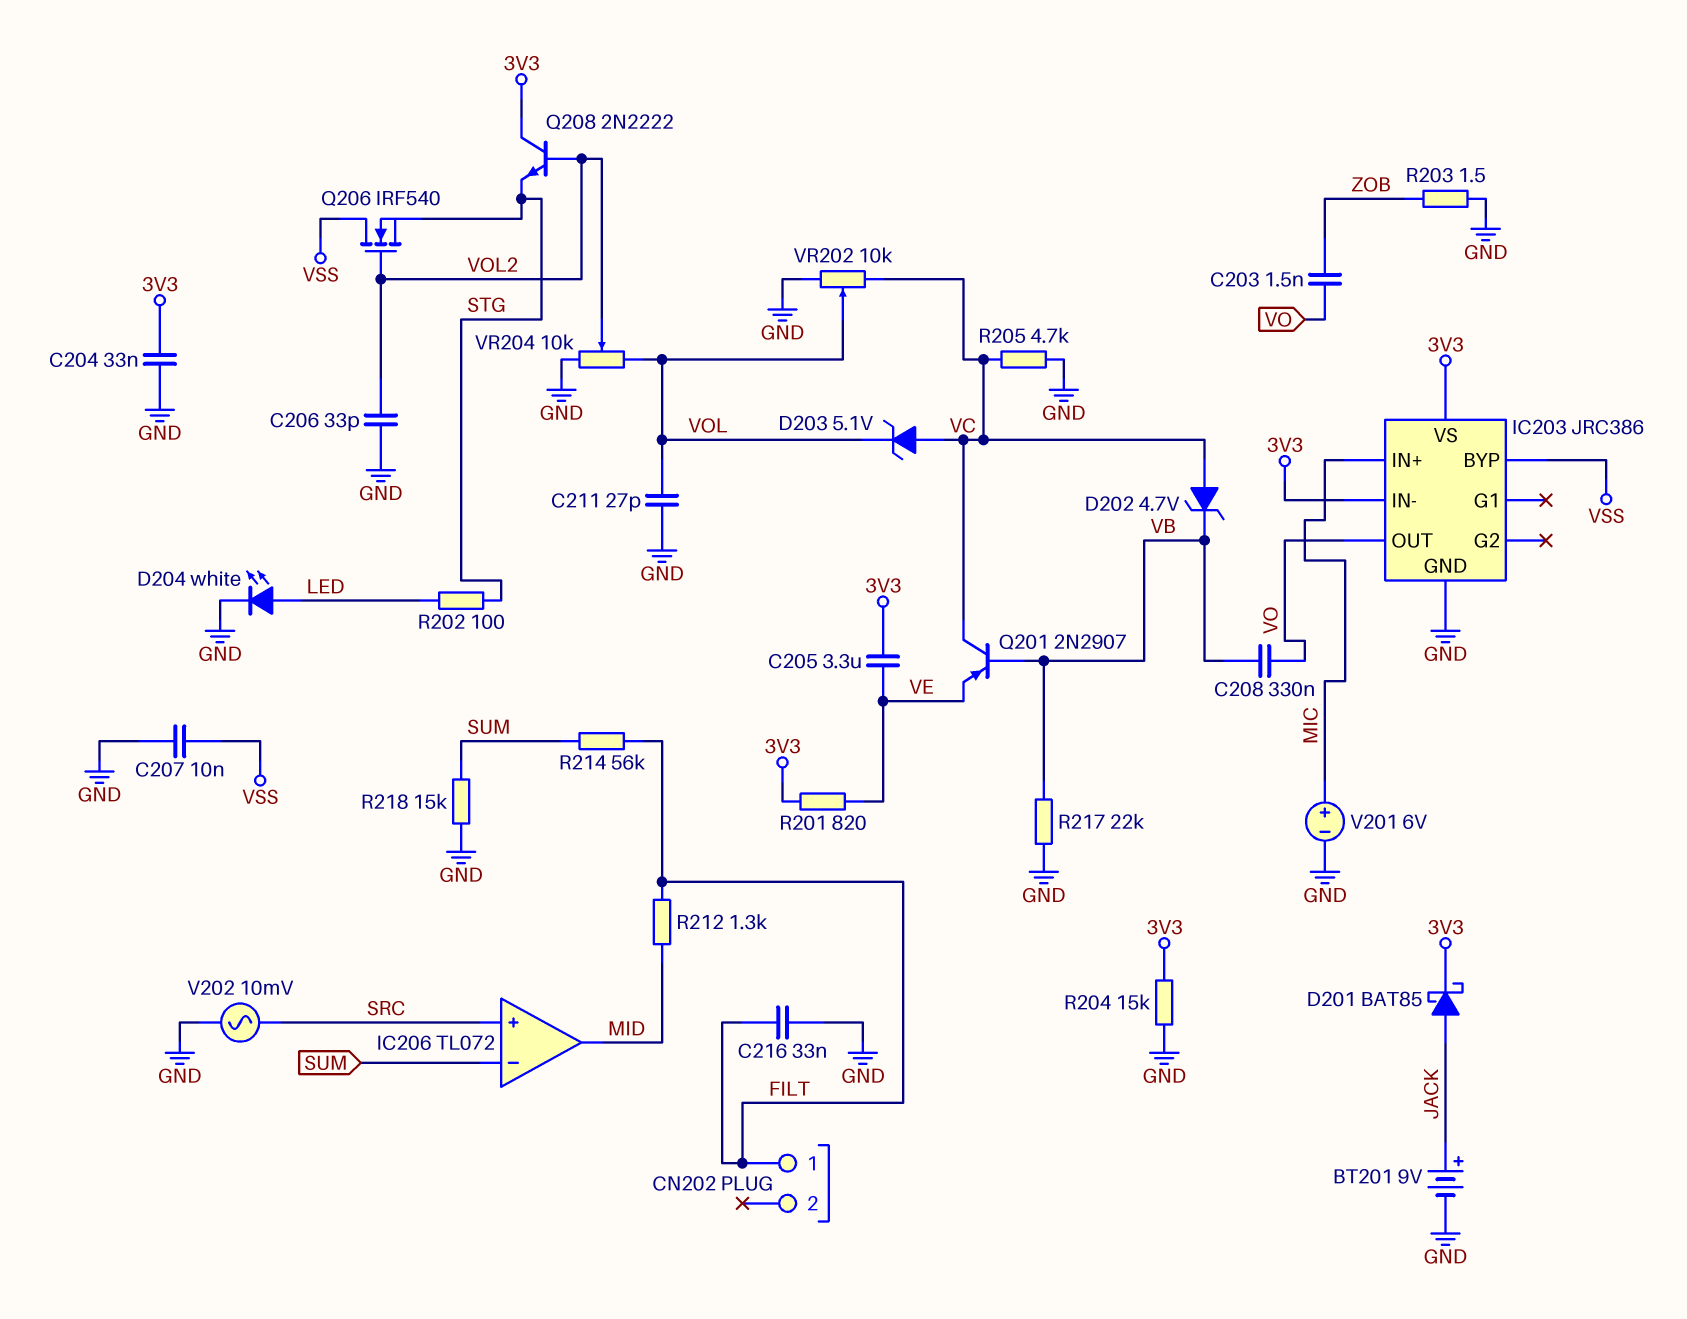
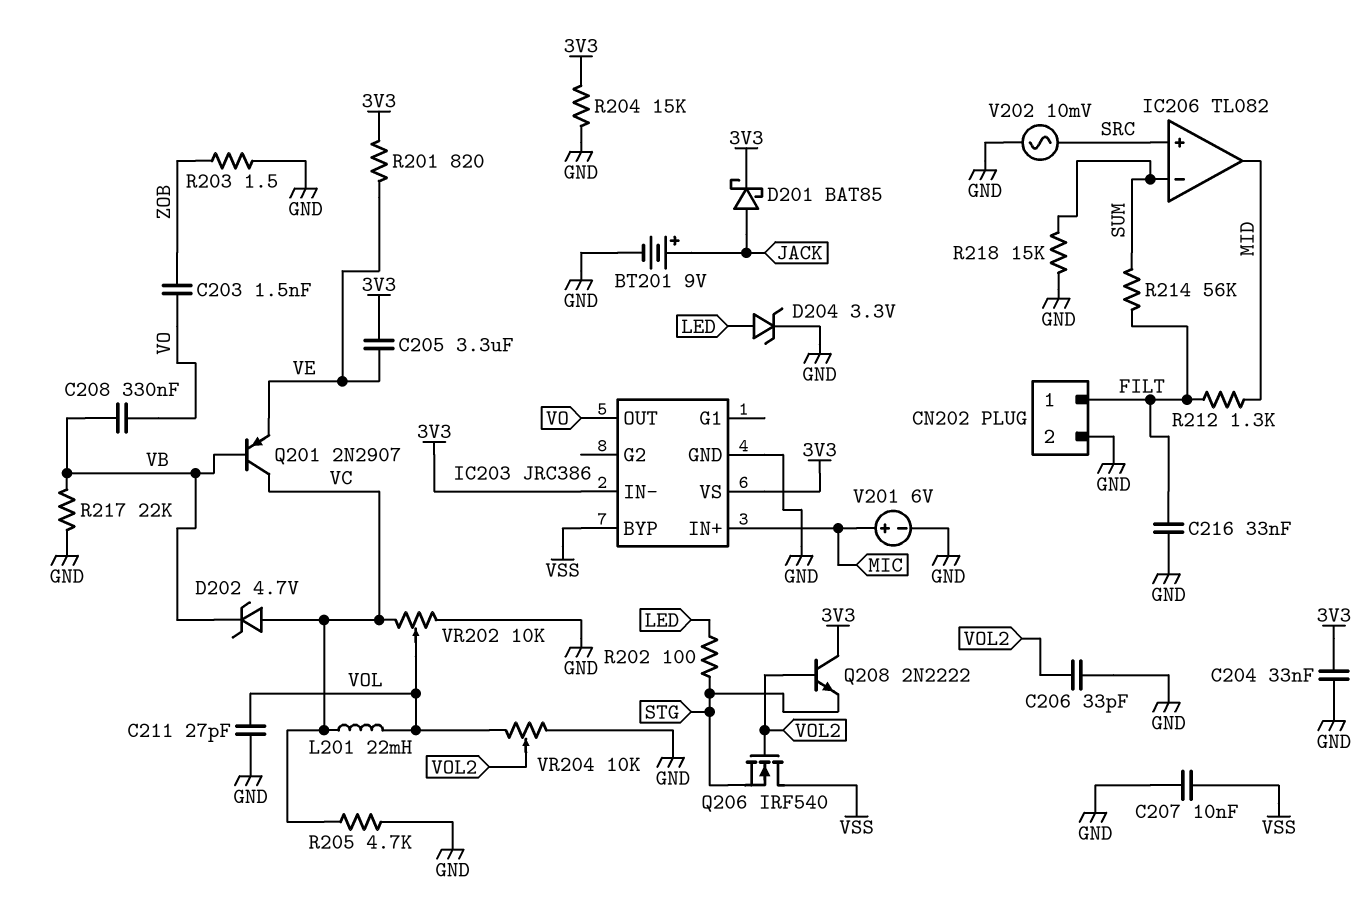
CN202 pin 2: none -> GND
D203: zener 5.1V (A VC, K VOL) -> none
D204: LED white (A LED, K GND) -> zener 3.3V (A LED, K GND)
IC206: TL072 -> TL082
L201: none -> 22mH (VC, VOL)

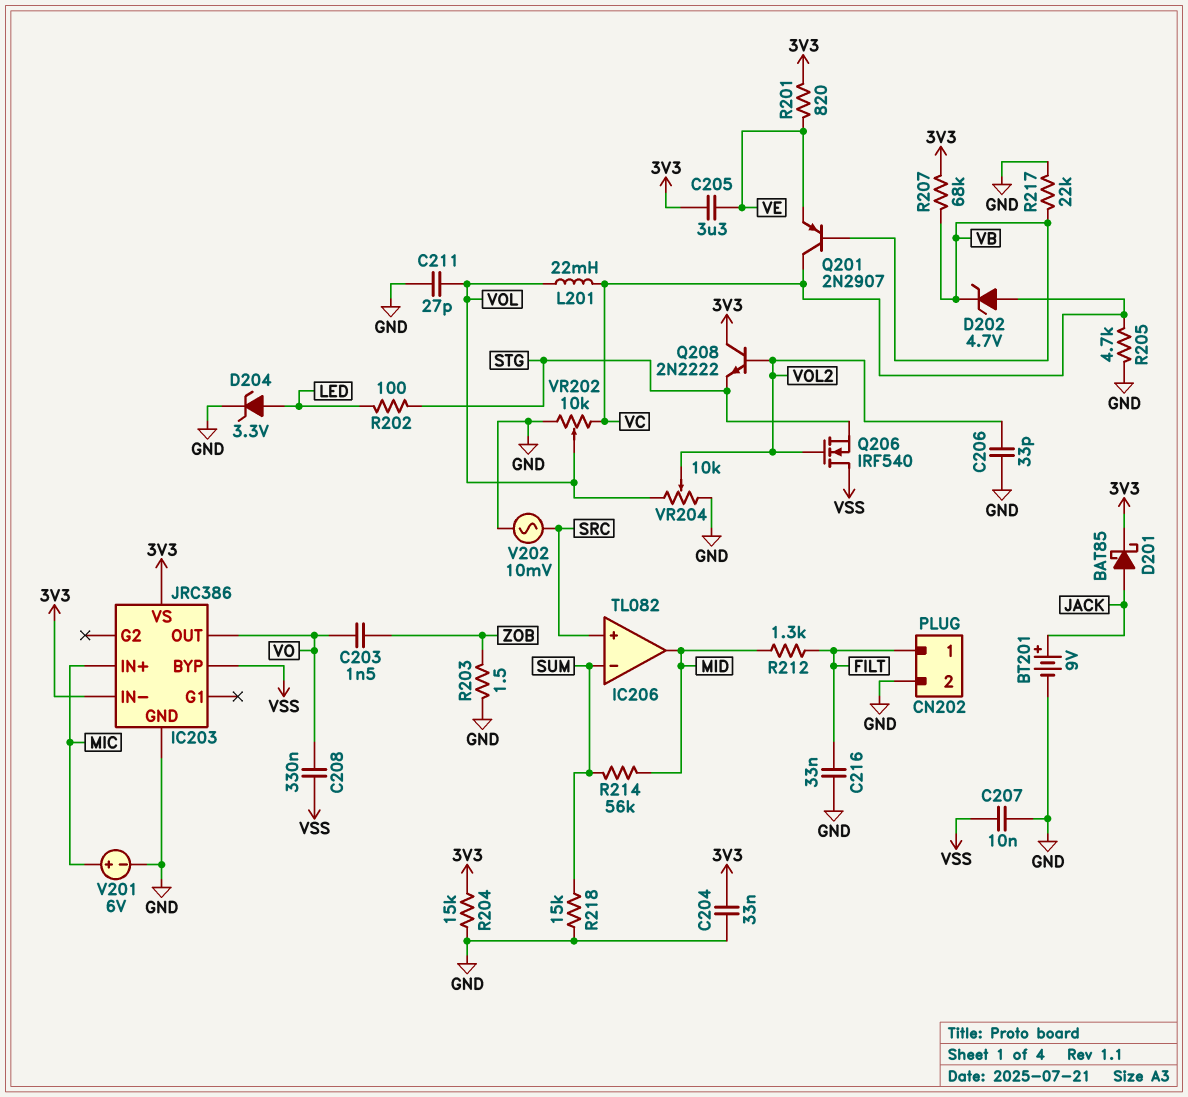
C208: 330nF (VB, VO) -> 330nF (VO, VSS)
R207: none -> 68k (3V3, VB)
R214: 56k (FILT, SUM) -> 56k (MID, SUM)

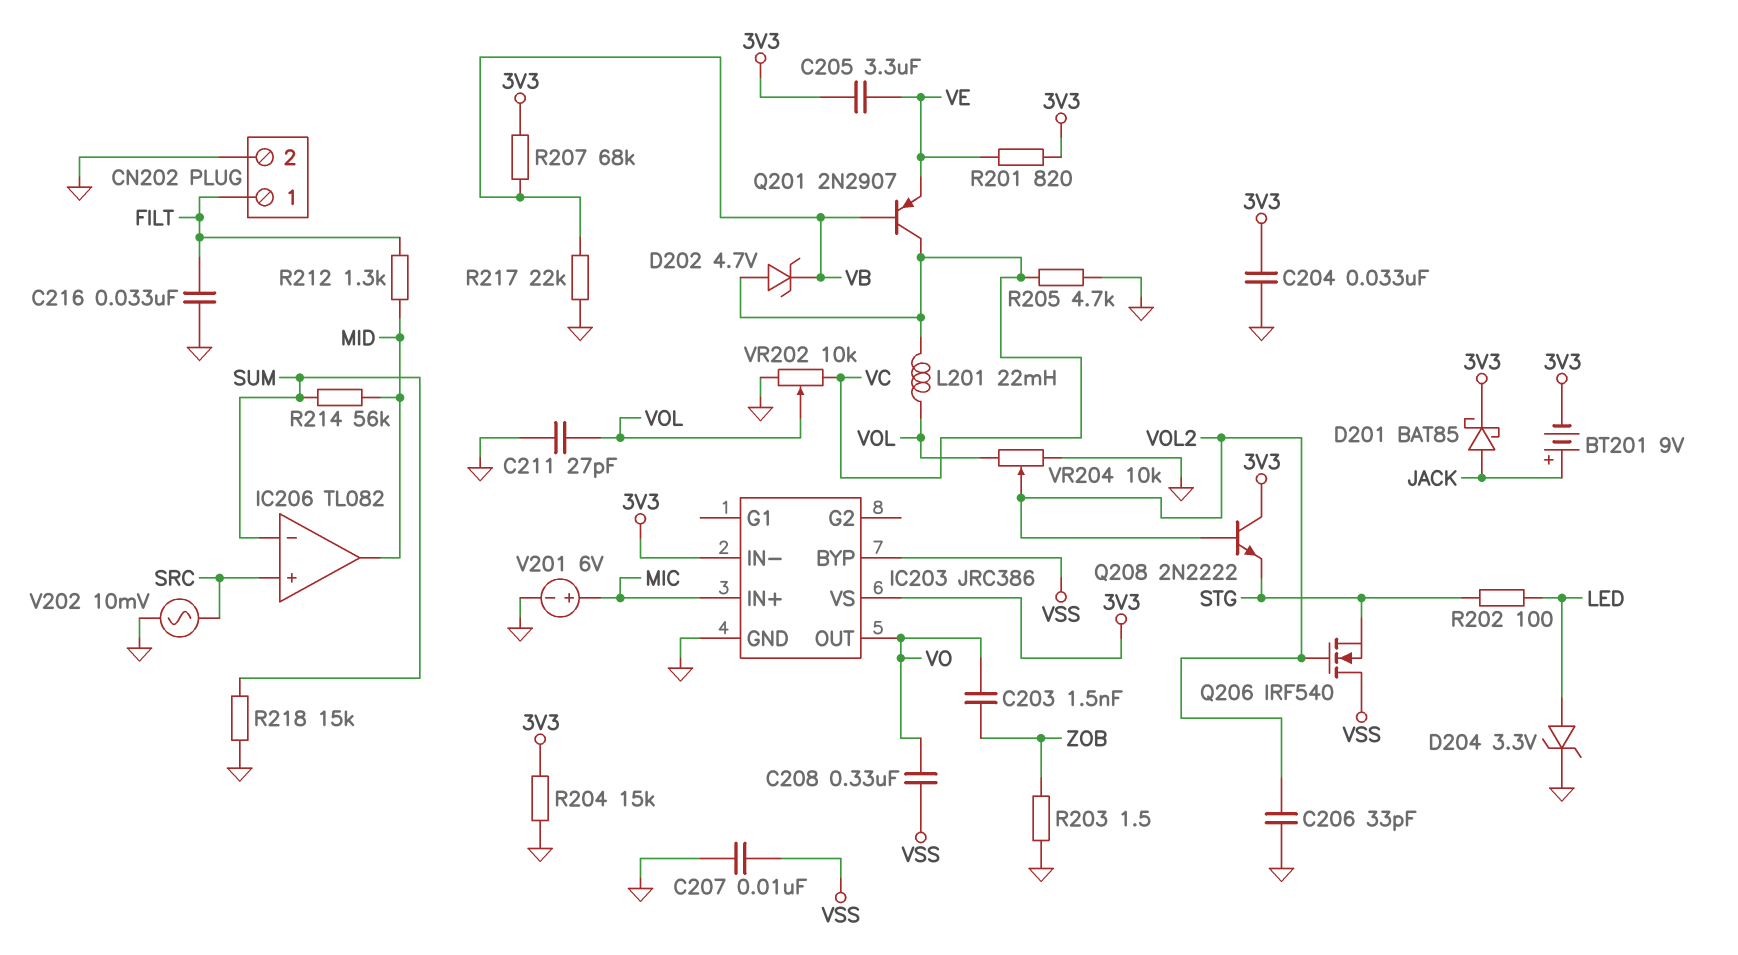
BT201: 9V (plus JACK, minus GND) -> 9V (plus JACK, minus 3V3)

